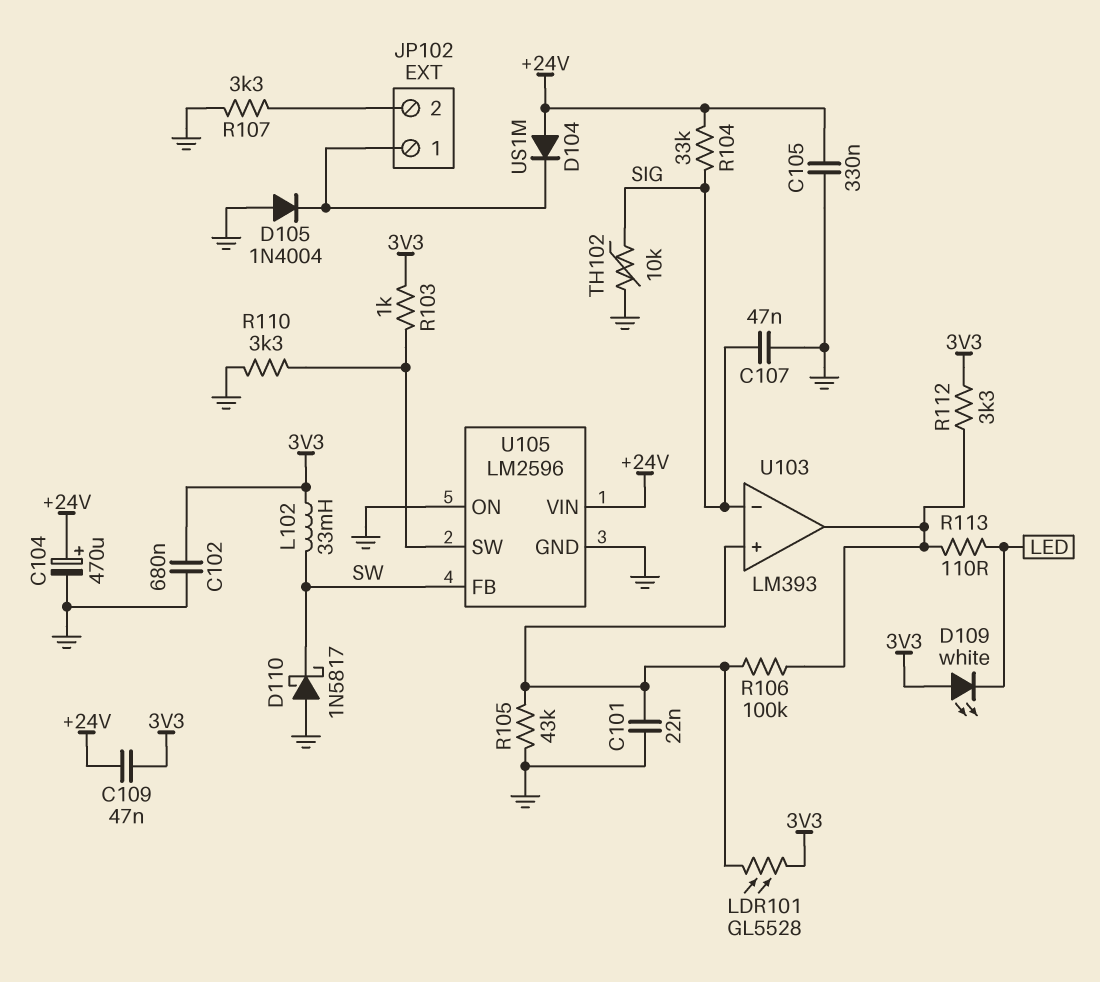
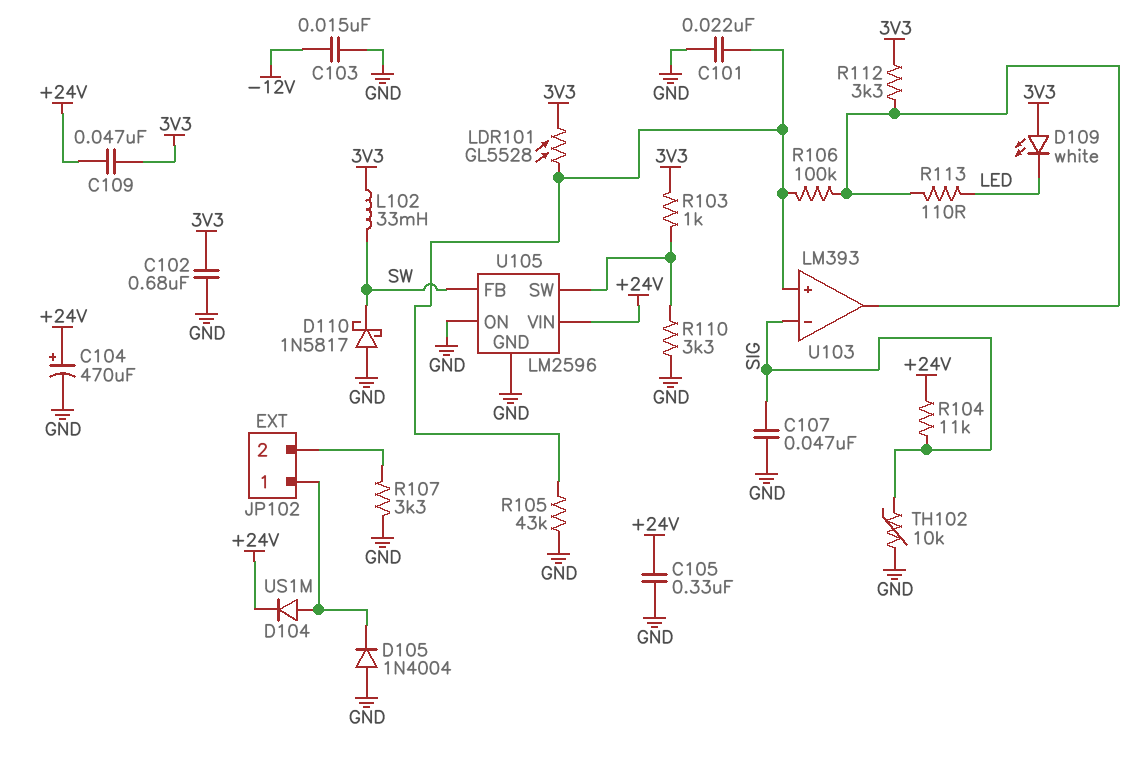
C103: none -> 15nF (-12V, GND)
D104: diode US1M (A +24V, K JP102/1) -> diode US1M (A JP102/1, K +24V)
R104: 33k (+24V, SIG) -> 11k (+24V, SIG)

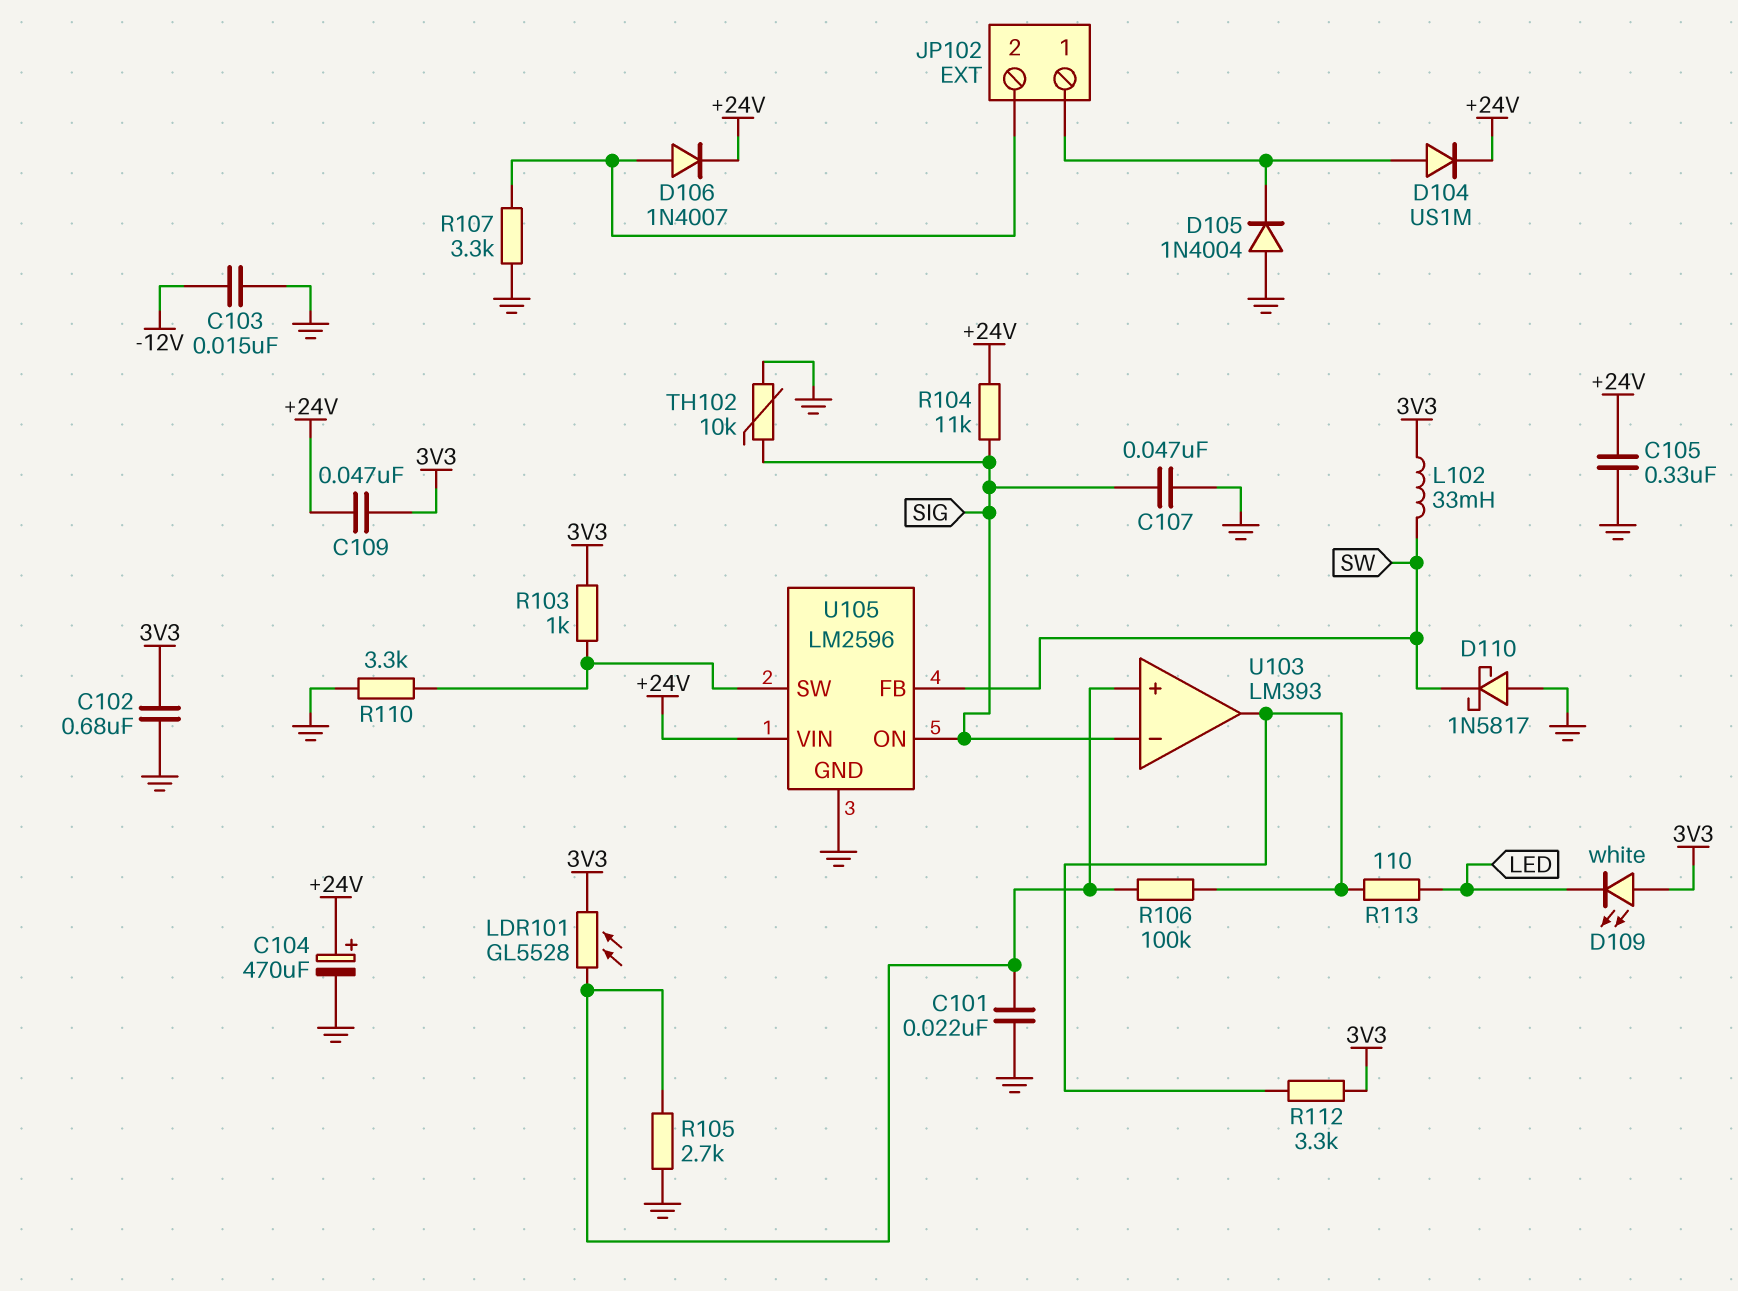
D106: none -> diode 1N4007 (A JP102/2, K +24V)
R105: 43k (GND, U103/in+) -> 2.7k (GND, U103/in+)
U105 pin ON: GND -> SIG

